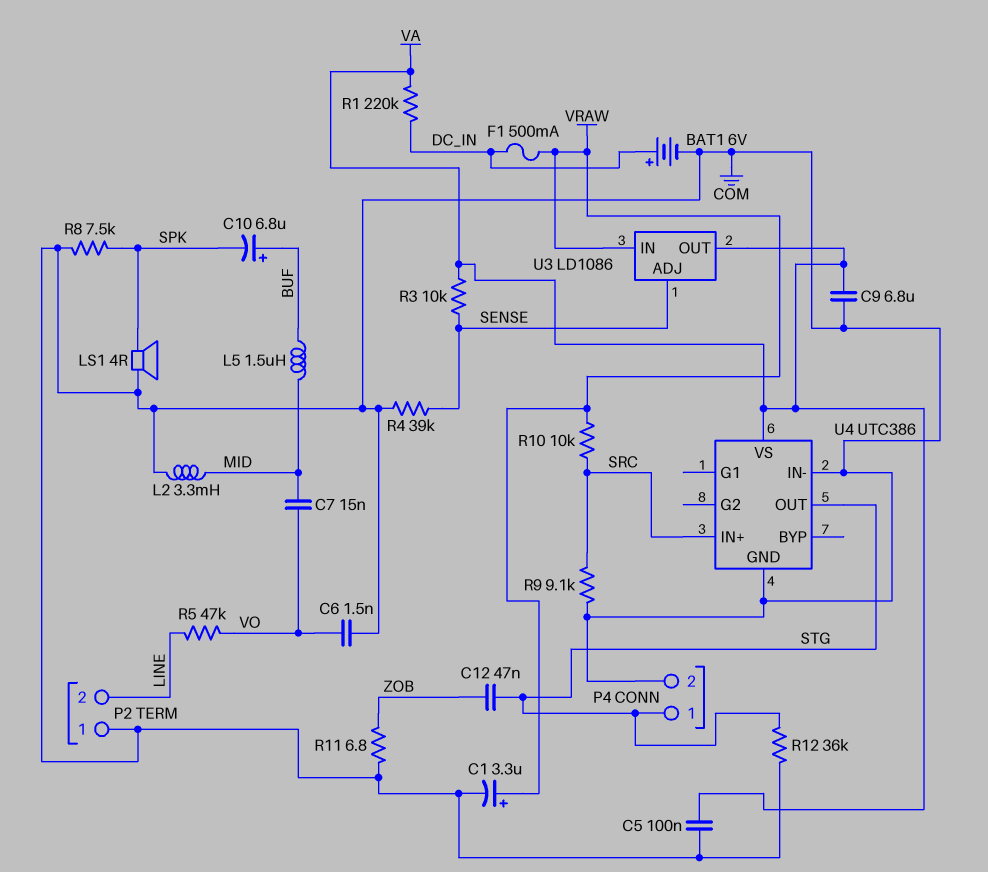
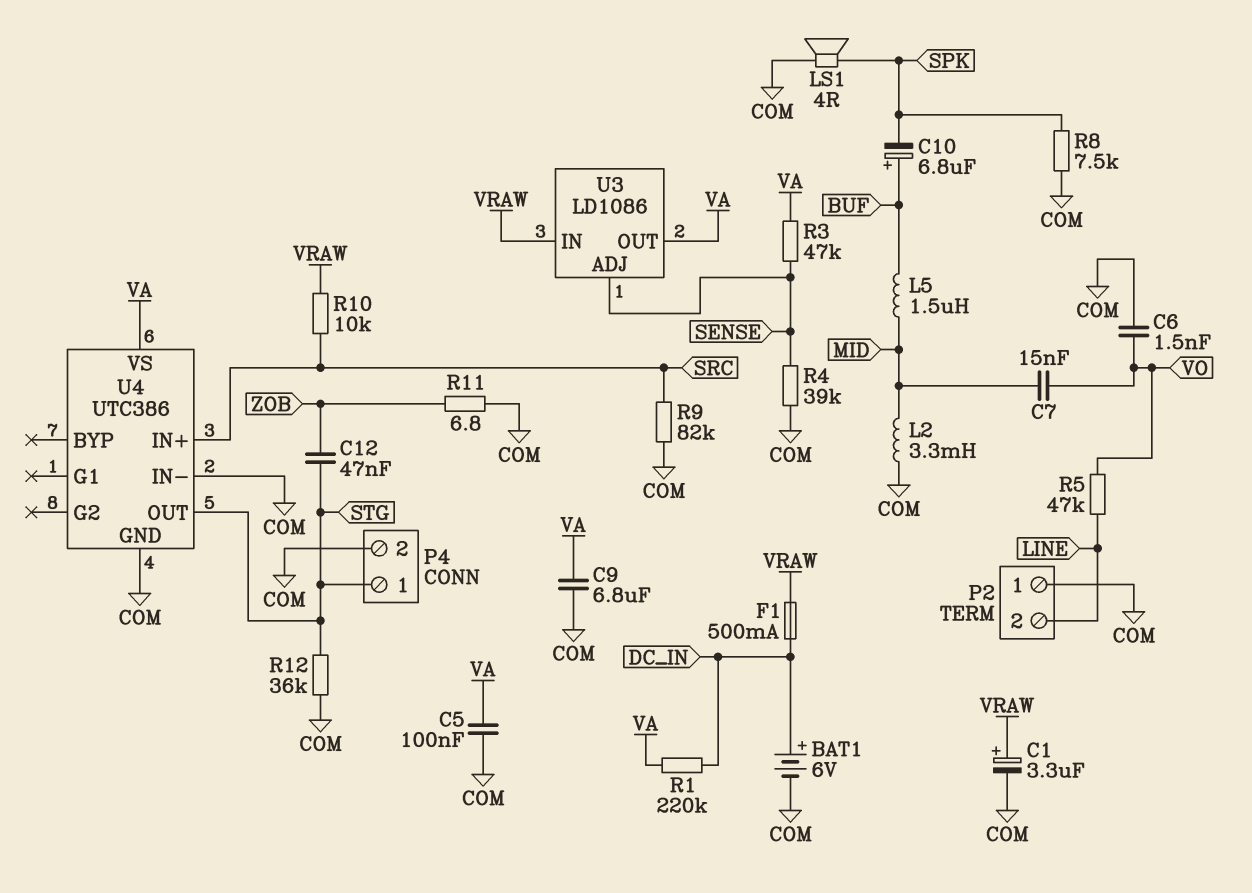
R3: 10k (SENSE, VA) -> 47k (SENSE, VA)
R9: 9.1k (COM, SRC) -> 82k (COM, SRC)

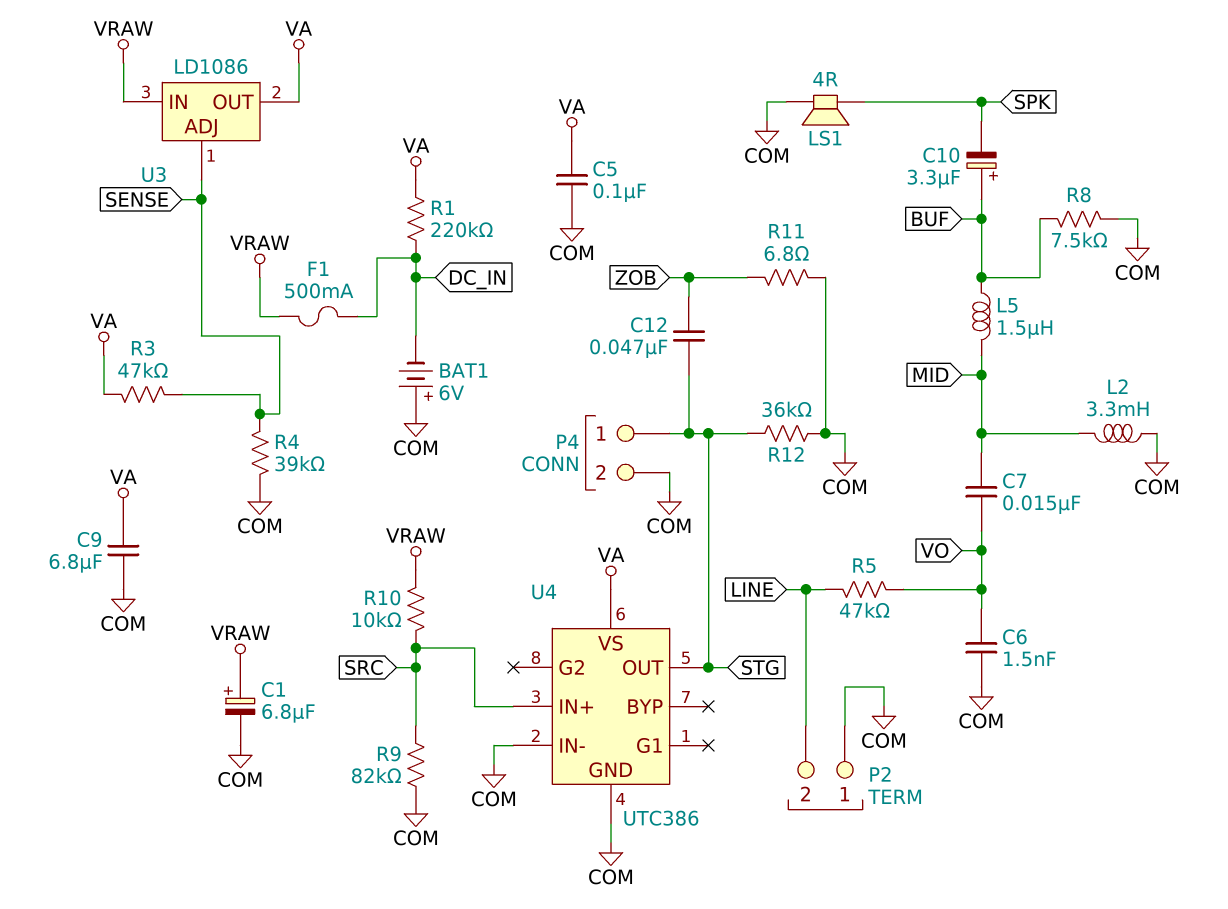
BAT1: 6V (plus DC_IN, minus COM) -> 6V (plus COM, minus DC_IN)
C1: 3.3uF (plus VRAW, minus COM) -> 6.8uF (plus VRAW, minus COM)
C10: 6.8uF (plus BUF, minus SPK) -> 3.3uF (plus BUF, minus SPK)
R8: 7.5k (COM, SPK) -> 7.5k (BUF, COM)

